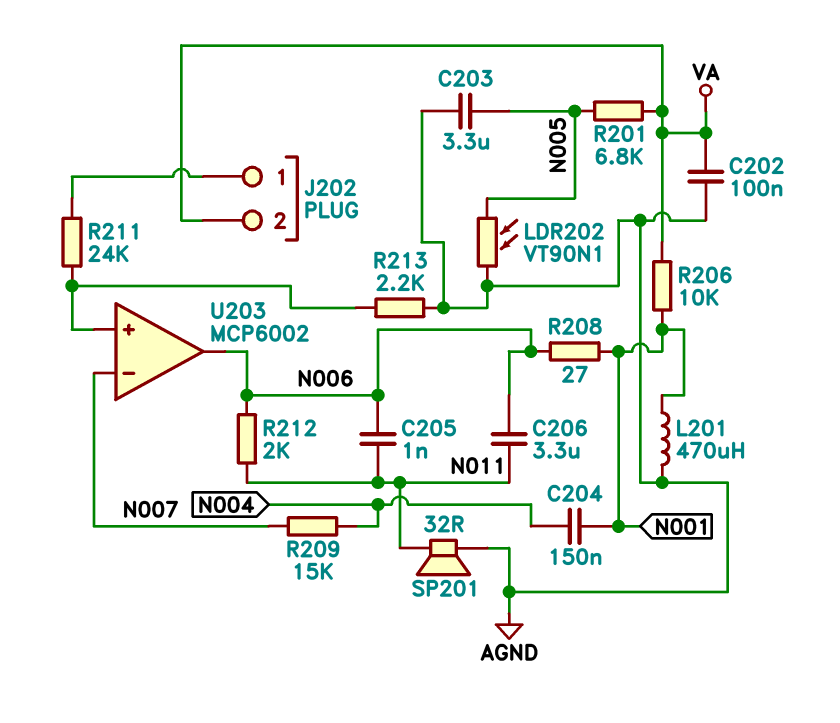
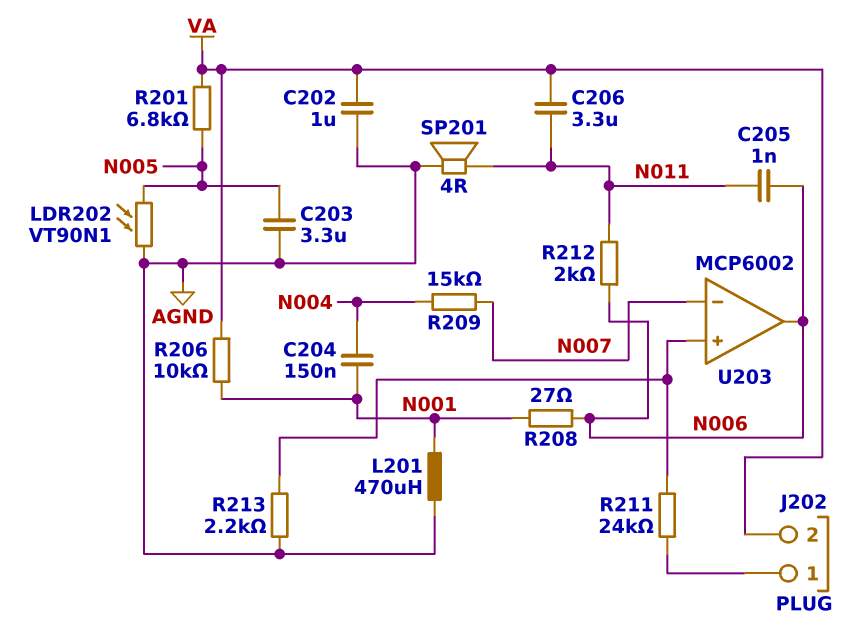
C202: 100nF (AGND, VA) -> 1uF (AGND, VA)
C206: 3.3uF (N006, N011) -> 3.3uF (N011, VA)
SP201: speaker 32R (AGND, N011) -> speaker 4R (AGND, N011)

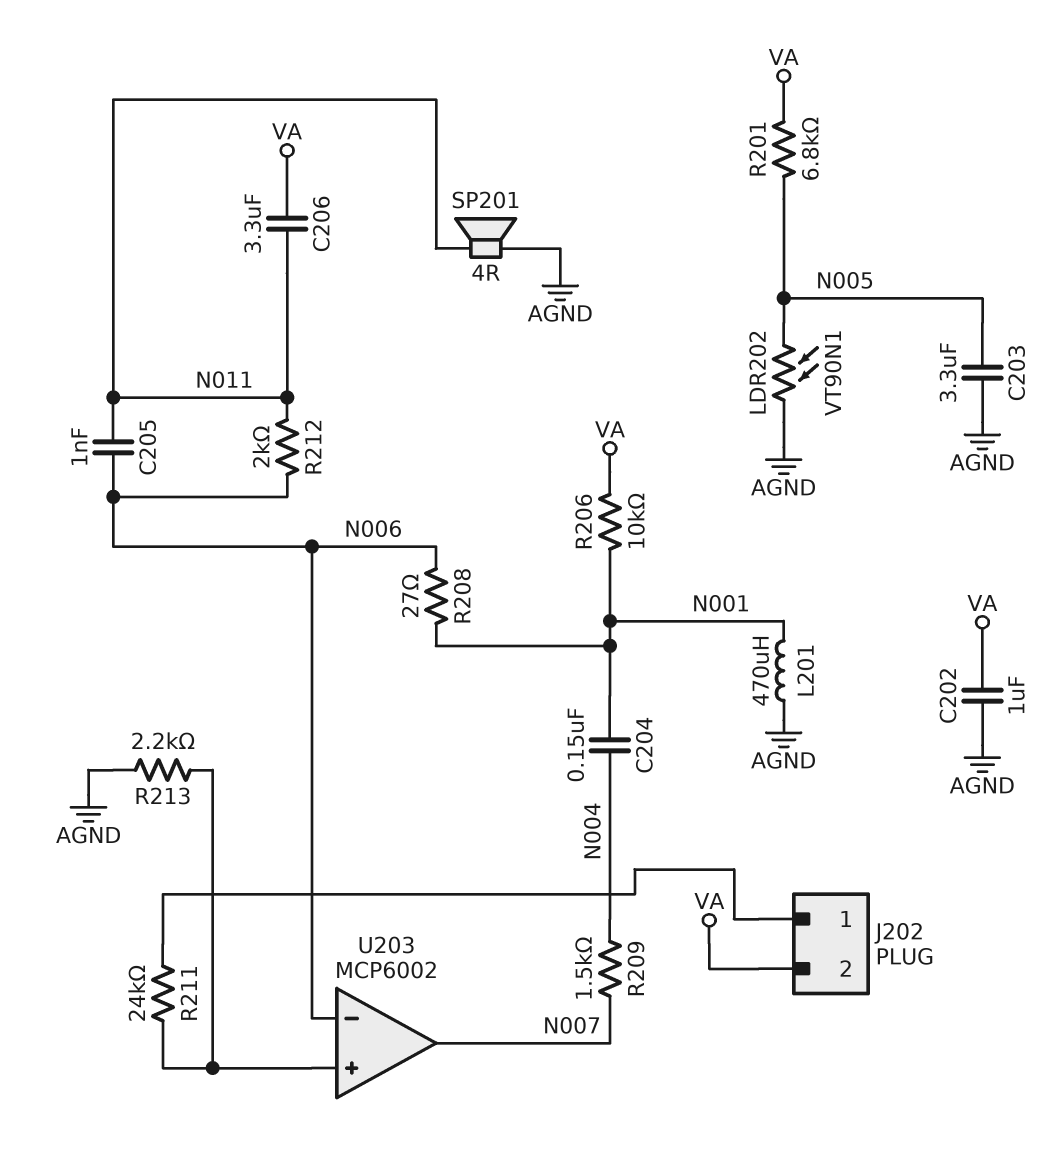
R209: 15k (N004, N007) -> 1.5k (N004, N007)
U203 pin in-: N007 -> N006
U203 pin out: N006 -> N007

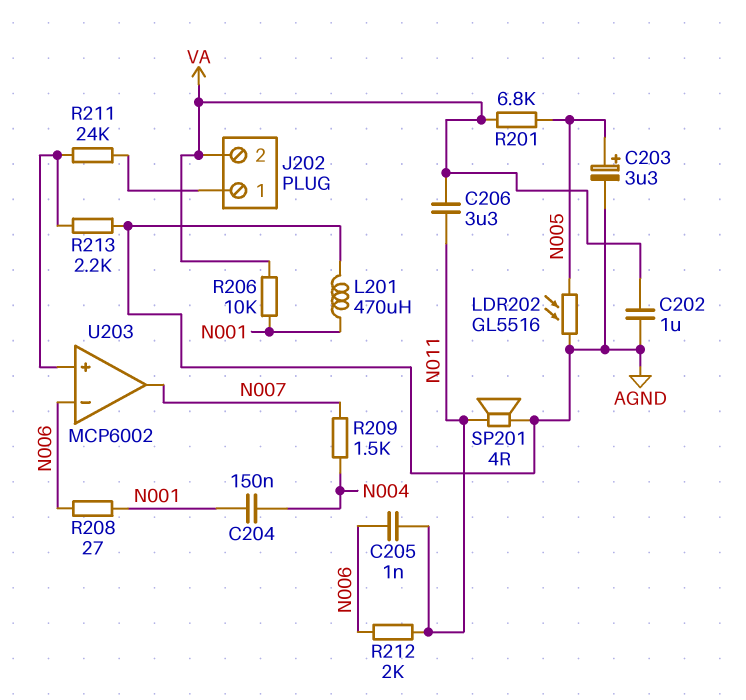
C203: 3.3uF (AGND, N005) -> 3.3uF (plus N005, minus AGND)
LDR202: VT90N1 (AGND, N005) -> GL5516 (AGND, N005)

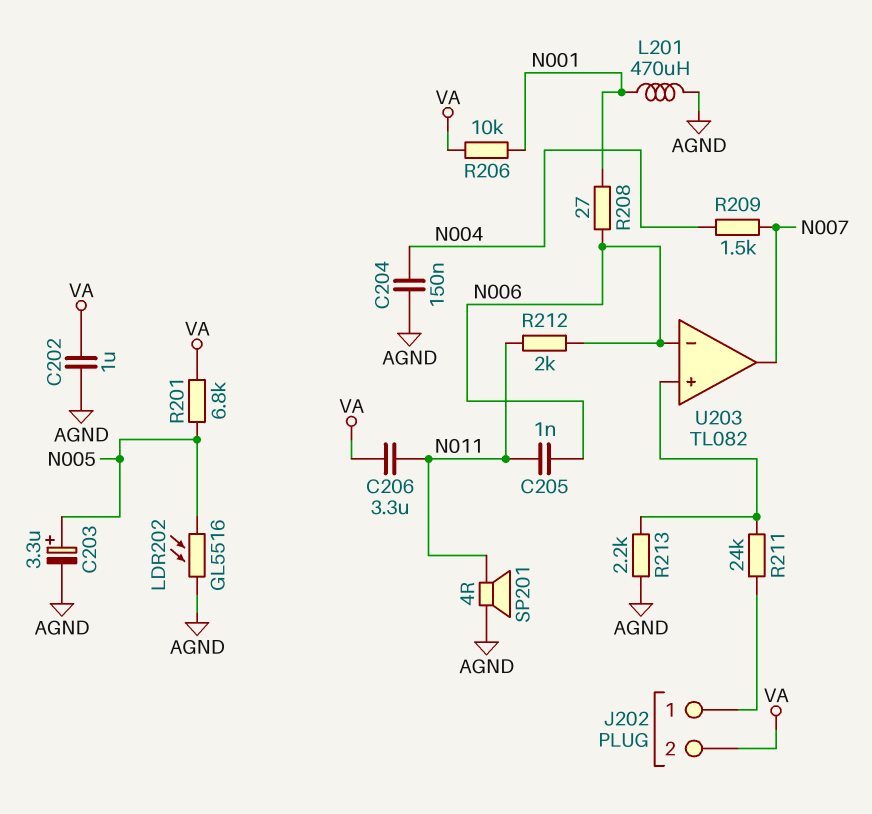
C204: 150nF (N001, N004) -> 150nF (AGND, N004)
U203: MCP6002 -> TL082

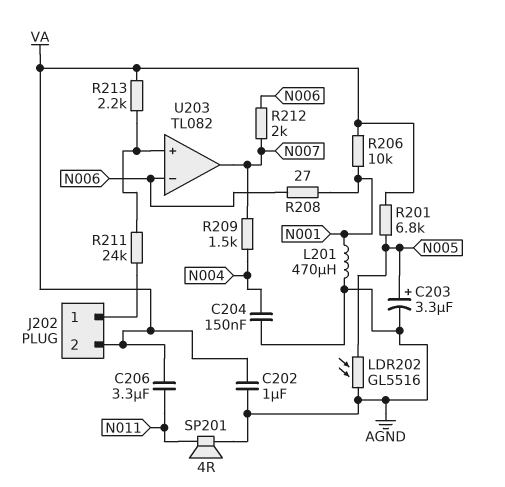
C205: 1nF (N006, N011) -> none
R212: 2k (N006, N011) -> 2k (N006, N007)
R213: 2.2k (AGND, U203/in+) -> 2.2k (U203/in+, VA)

